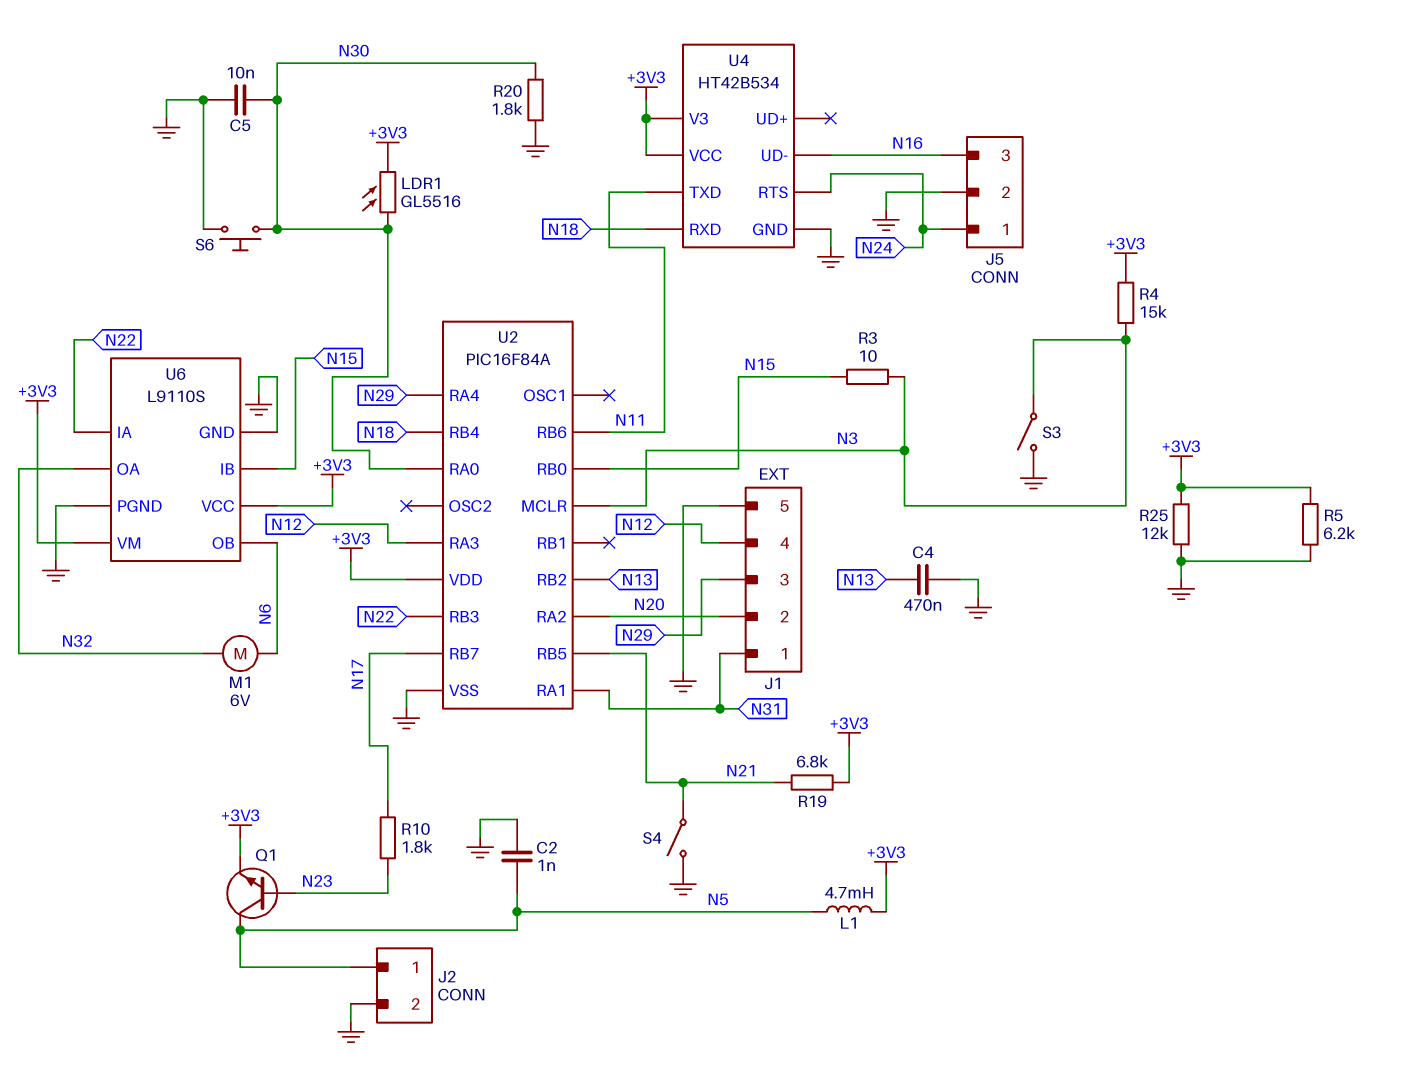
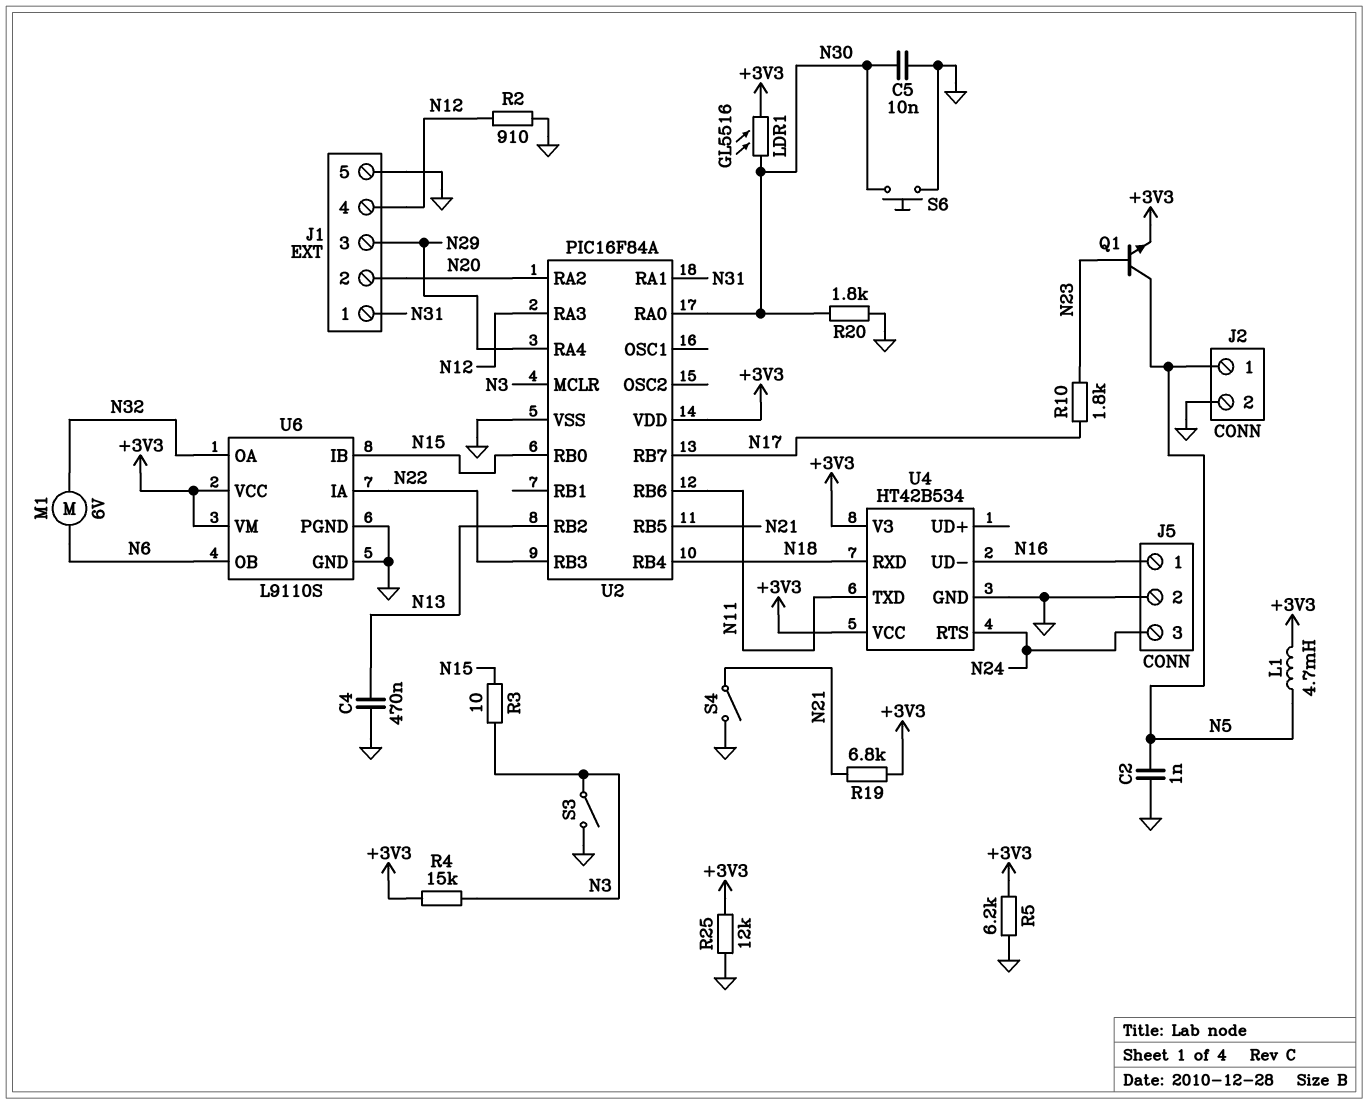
J5 pin 1: N24 -> N16
J5 pin 3: N16 -> N24
R2: none -> 910 (GND, N12)

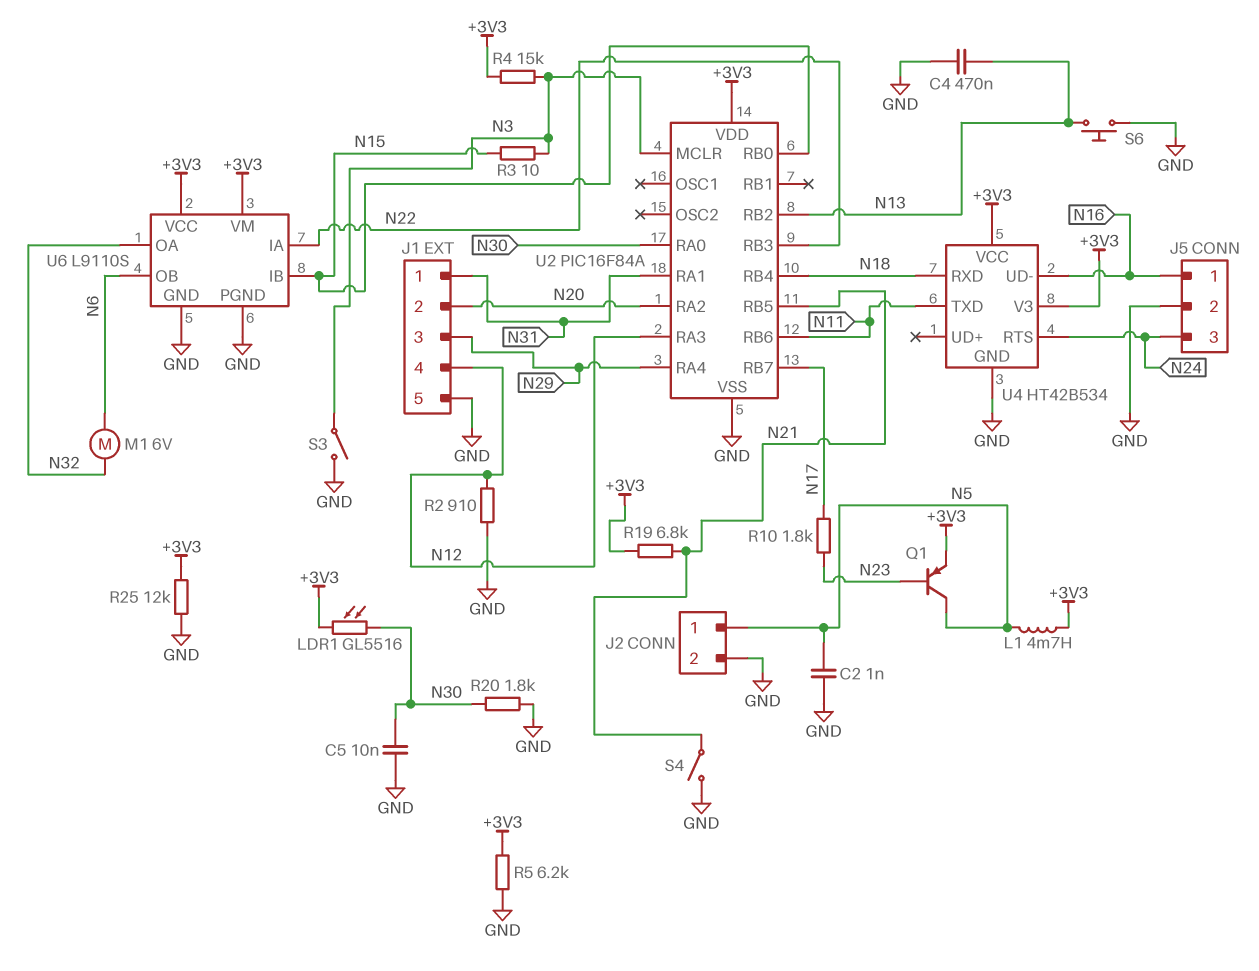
Q1: NPN (B N23, C N5, E +3V3) -> PNP (B N23, C N5, E +3V3)
S6: button (GND, N30) -> button (GND, N13)

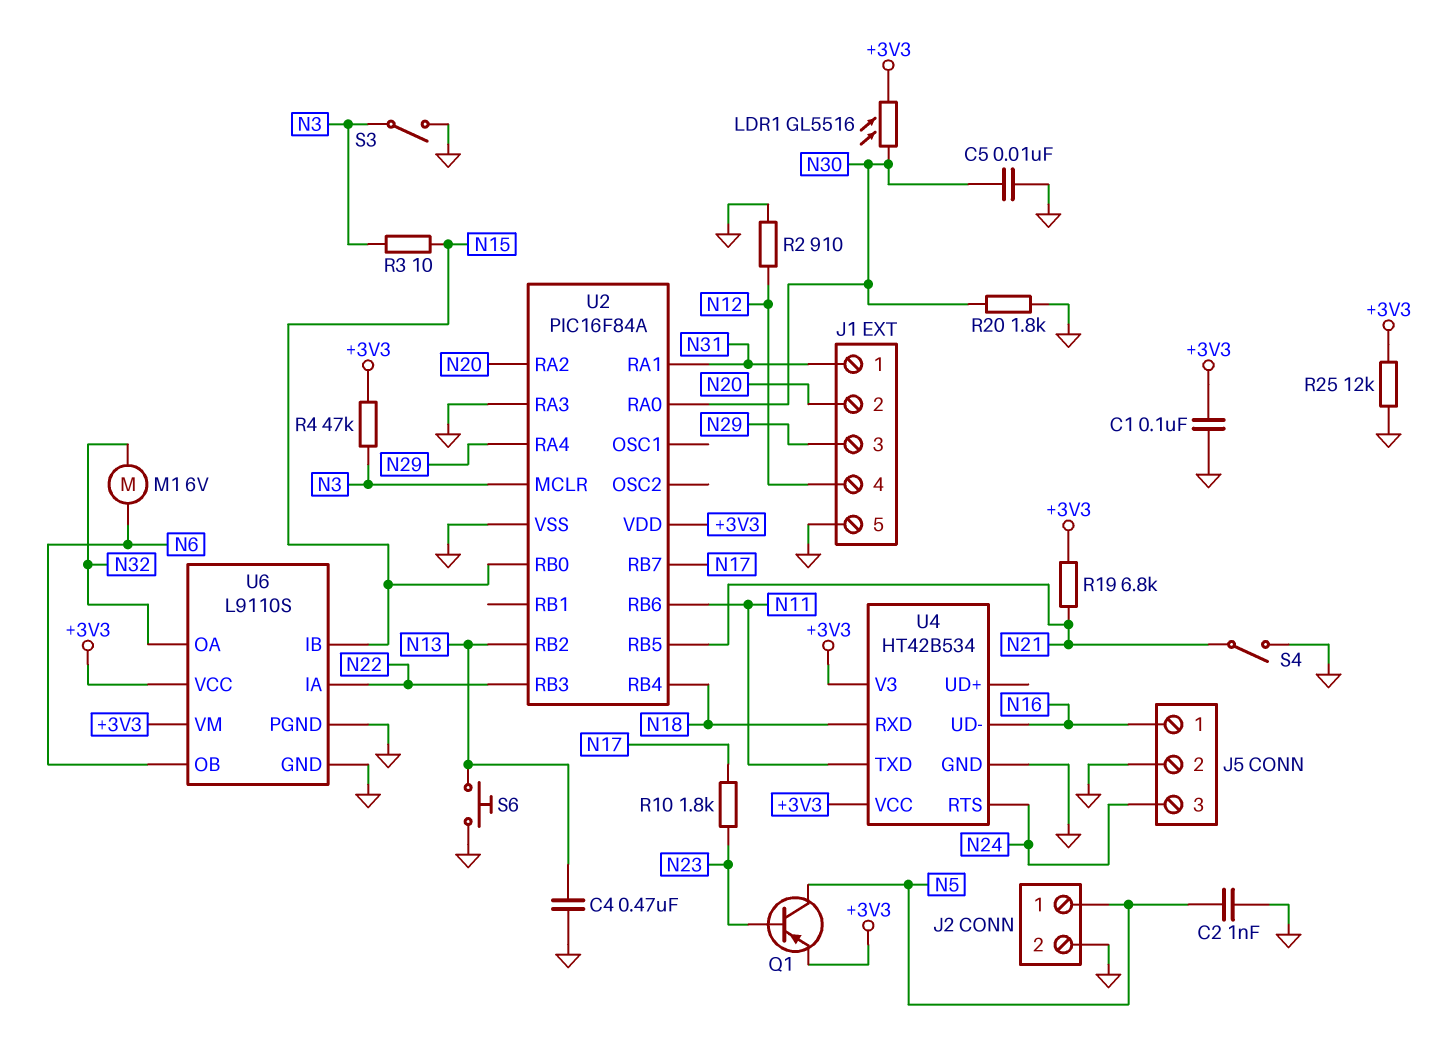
C1: none -> 100nF (+3V3, GND)
L1: 4.7mH (+3V3, N5) -> none
R4: 15k (+3V3, N3) -> 47k (+3V3, N3)
R5: 6.2k (+3V3, GND) -> none
U2 pin RA3: N12 -> GND

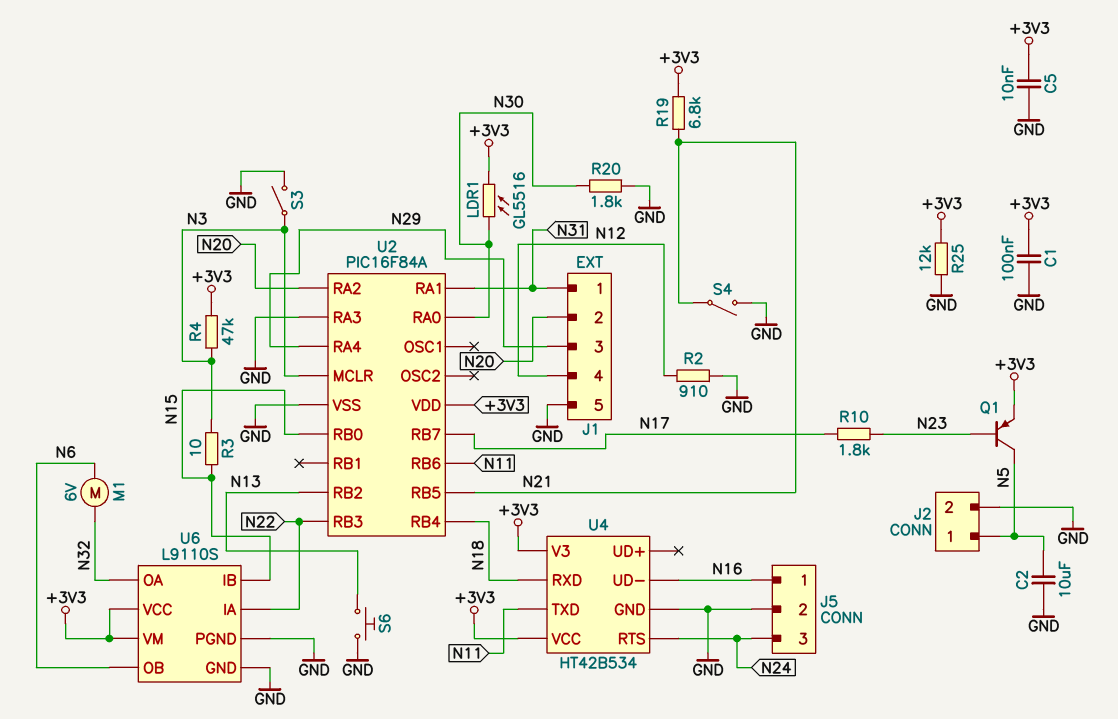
C2: 1nF (GND, N5) -> 10uF (GND, N5)
C4: 470nF (GND, N13) -> none
C5: 10nF (GND, N30) -> 10nF (+3V3, GND)

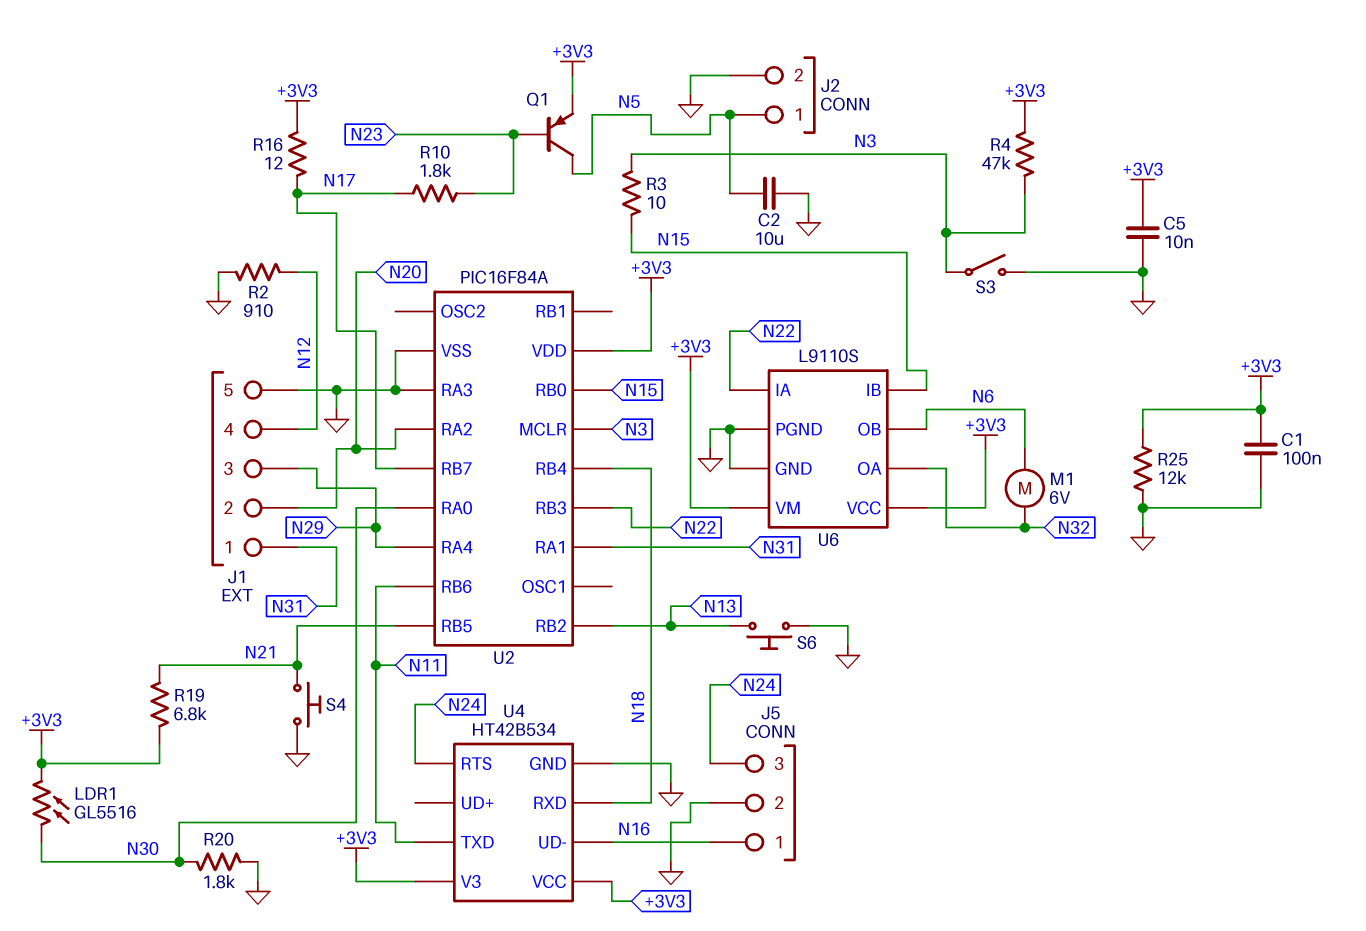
R16: none -> 12 (+3V3, N17)
S4: switch (GND, N21) -> button (GND, N21)

